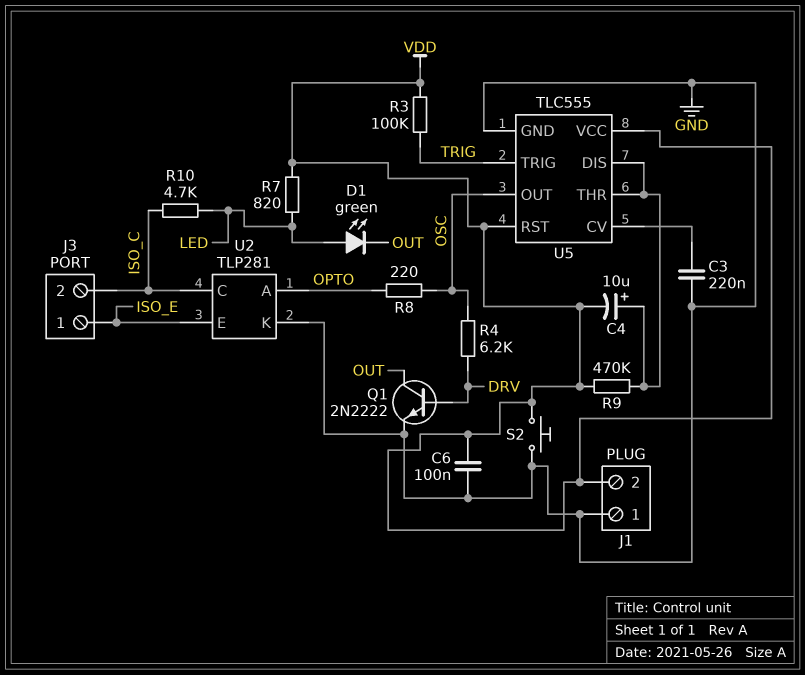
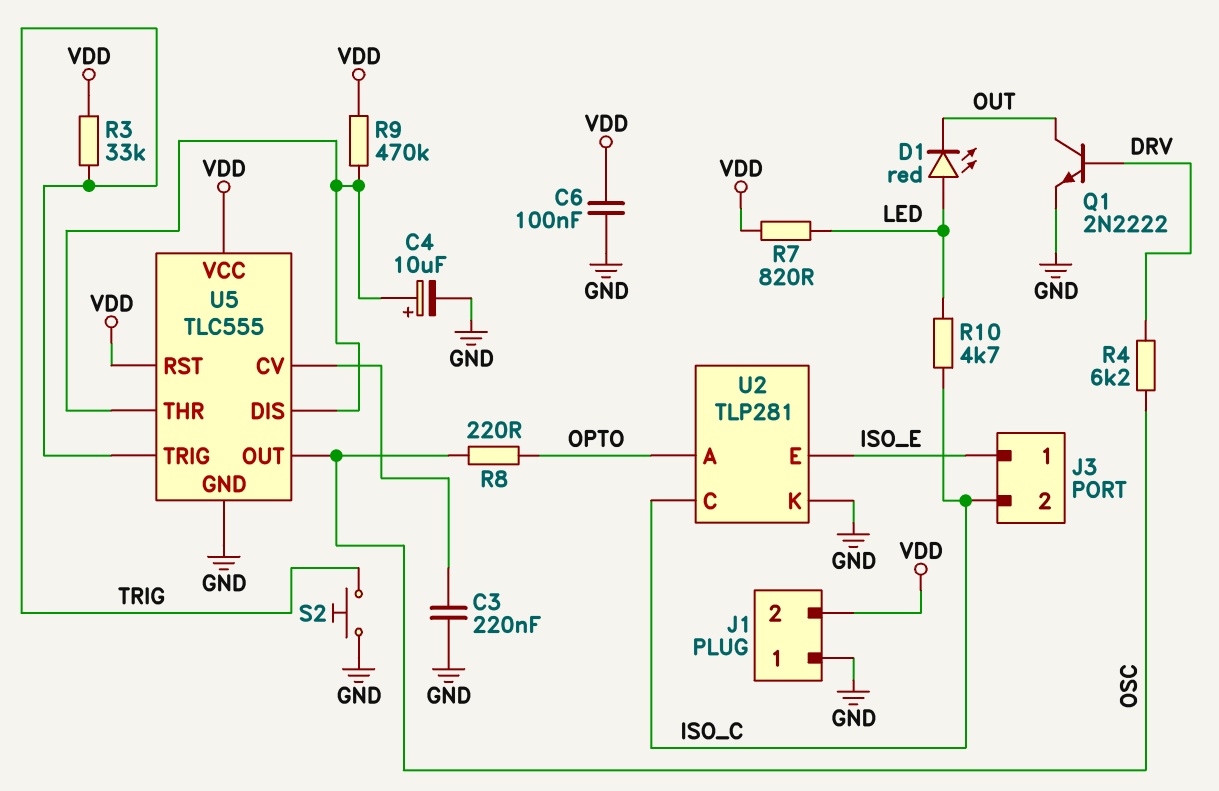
C4: 10uF (plus U5/DIS, minus VDD) -> 10uF (plus U5/DIS, minus GND)
D1: LED green (A LED, K OUT) -> LED red (A LED, K OUT)
R3: 100k (TRIG, VDD) -> 33k (TRIG, VDD)
S2: button (GND, VDD) -> button (GND, TRIG)

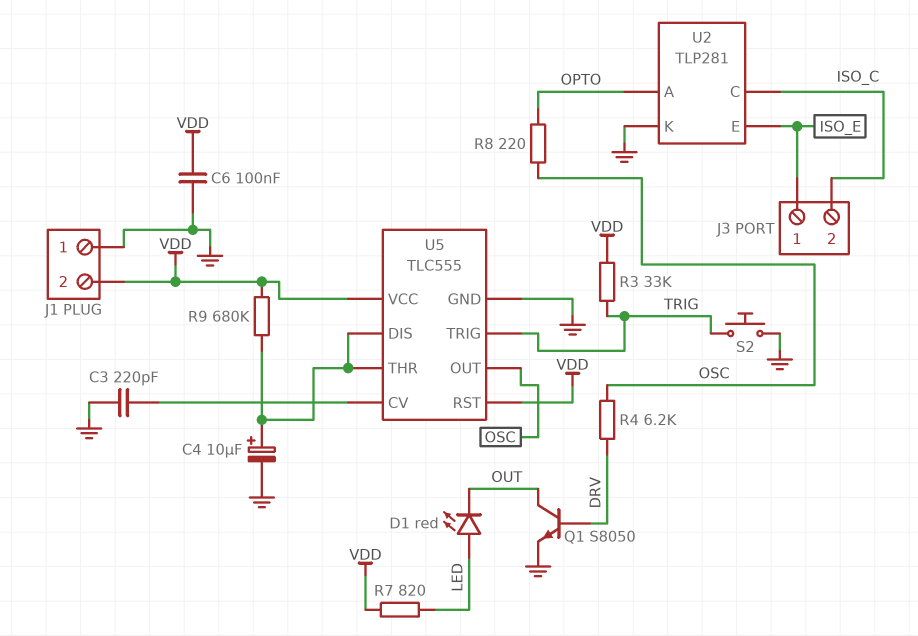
C3: 220nF (GND, U5/CV) -> 220pF (GND, U5/CV)
Q1: NPN 2N2222 (B DRV, C OUT, E GND) -> NPN S8050 (B DRV, C OUT, E GND)
R9: 470k (U5/DIS, VDD) -> 680k (U5/DIS, VDD)
R10: 4.7k (ISO_C, LED) -> none

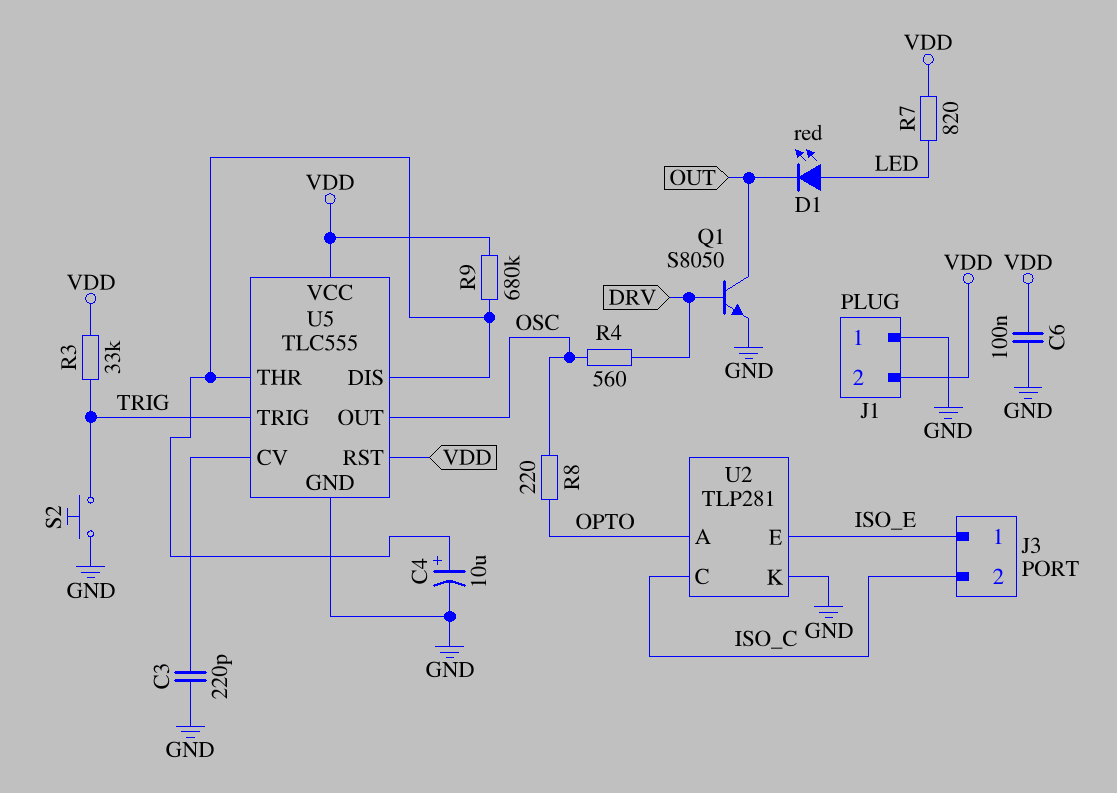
R4: 6.2k (DRV, OSC) -> 560 (DRV, OSC)

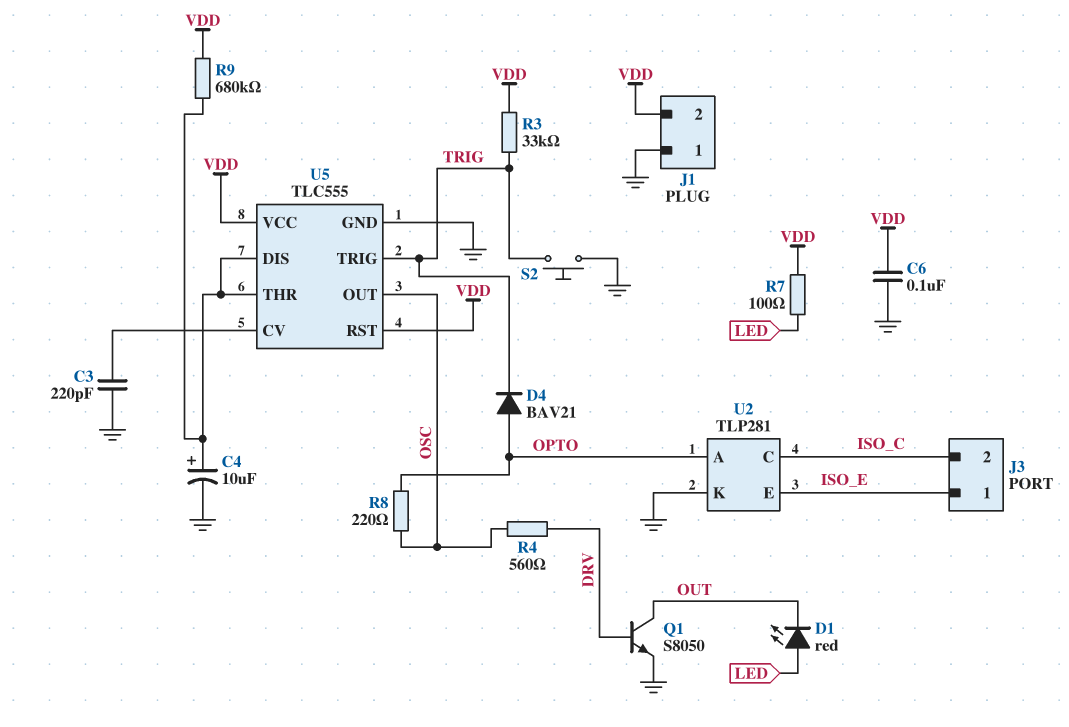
D4: none -> diode BAV21 (A OPTO, K TRIG)
R7: 820 (LED, VDD) -> 100 (LED, VDD)

